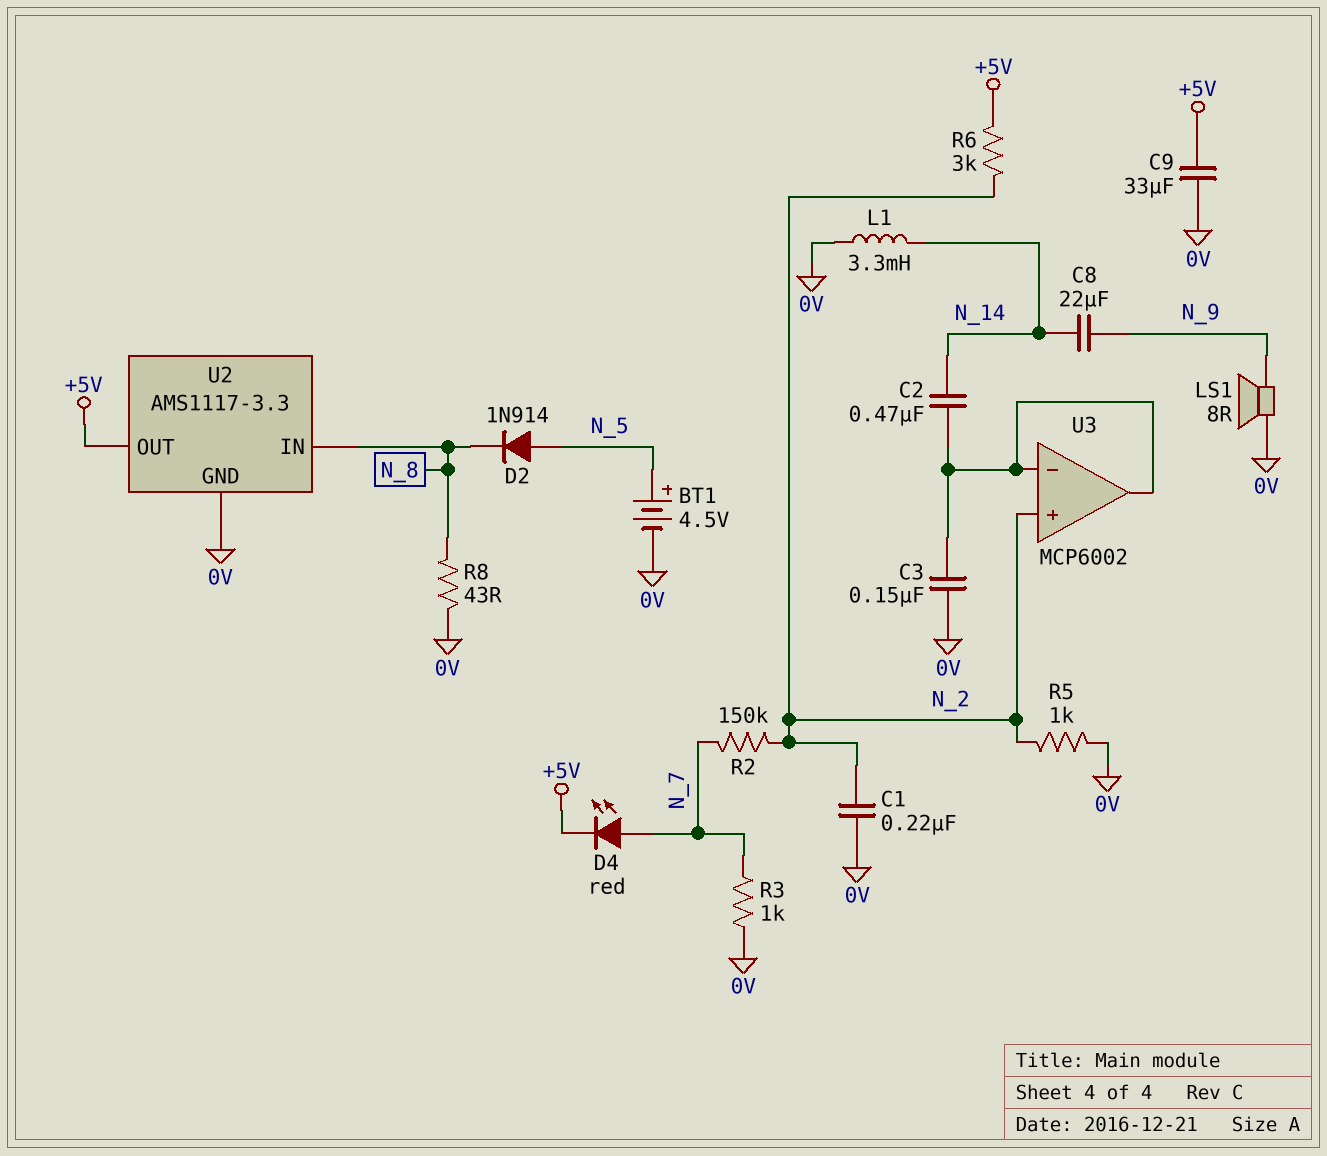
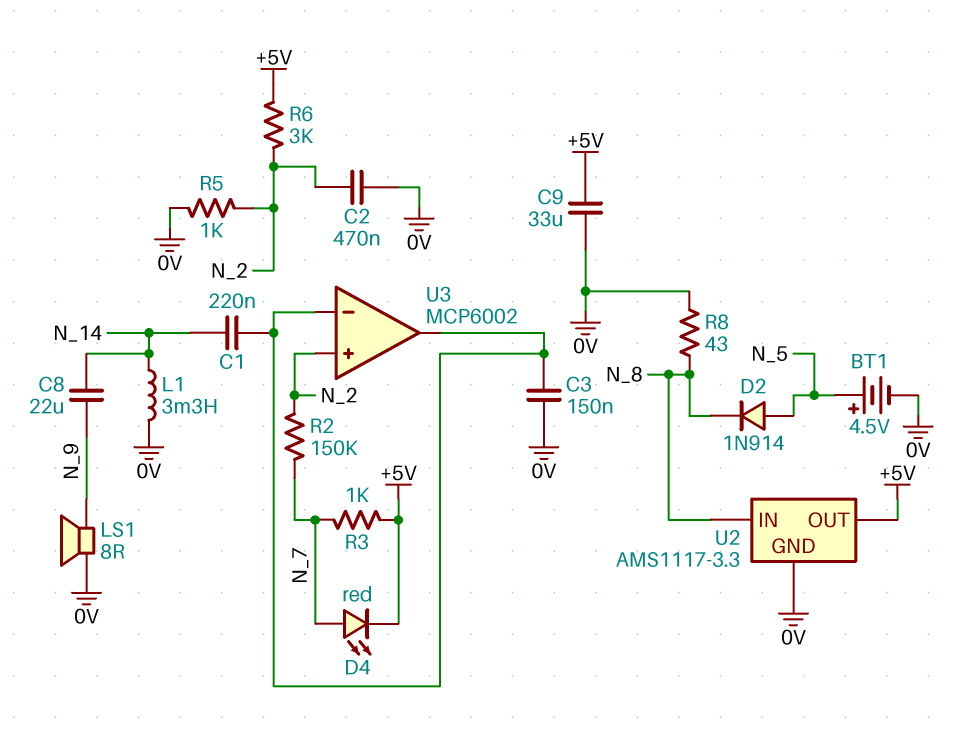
C1: 220nF (0V, N_2) -> 220nF (N_14, U3/in-)
C2: 470nF (N_14, U3/in-) -> 470nF (0V, N_2)
R3: 1k (0V, N_7) -> 1k (+5V, N_7)

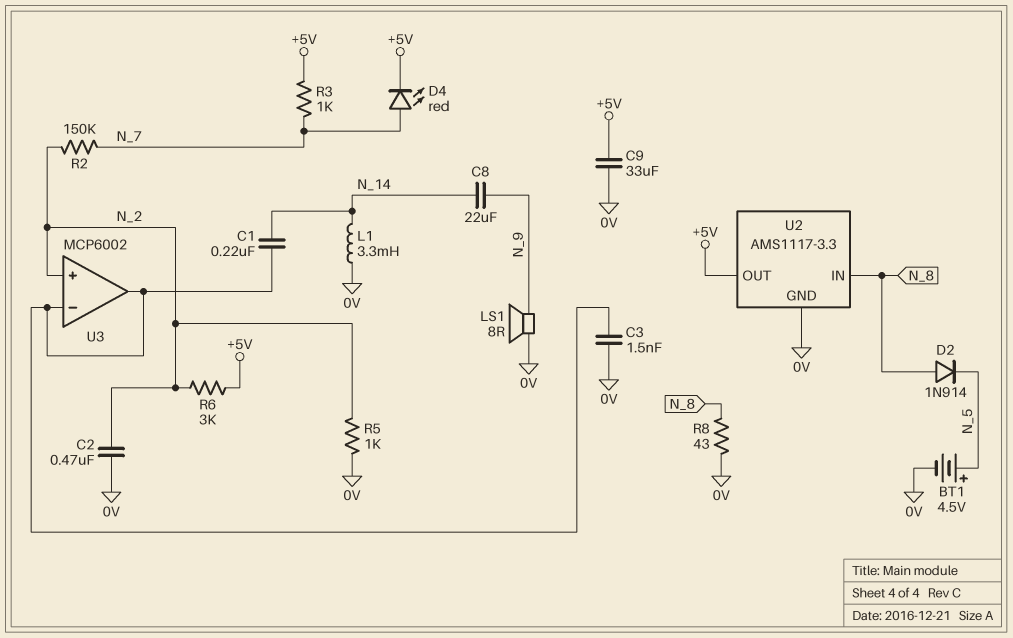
C3: 150nF (0V, U3/in-) -> 1.5nF (0V, U3/in-)
D2: diode 1N914 (A N_5, K N_8) -> diode 1N914 (A N_8, K N_5)

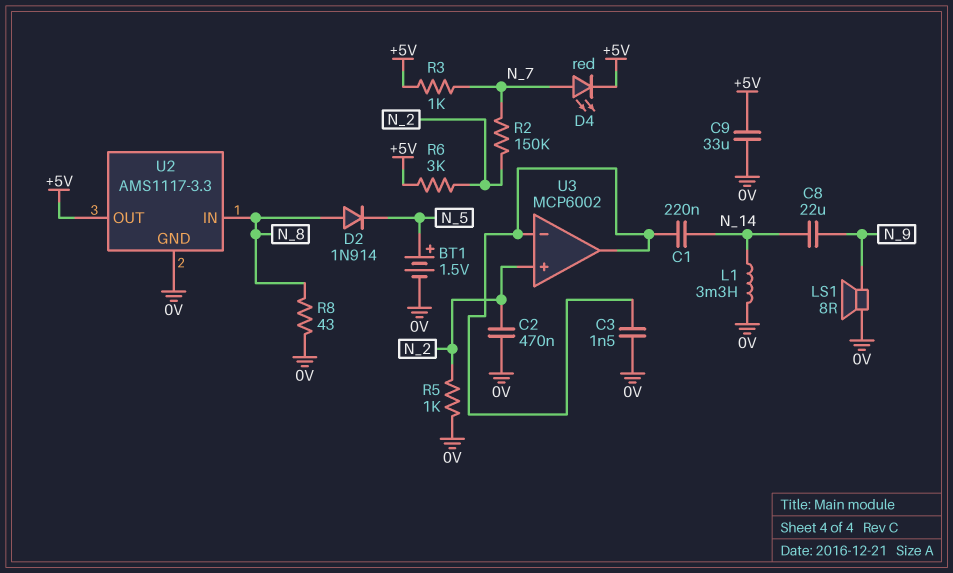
BT1: 4.5V (plus N_5, minus 0V) -> 1.5V (plus N_5, minus 0V)

